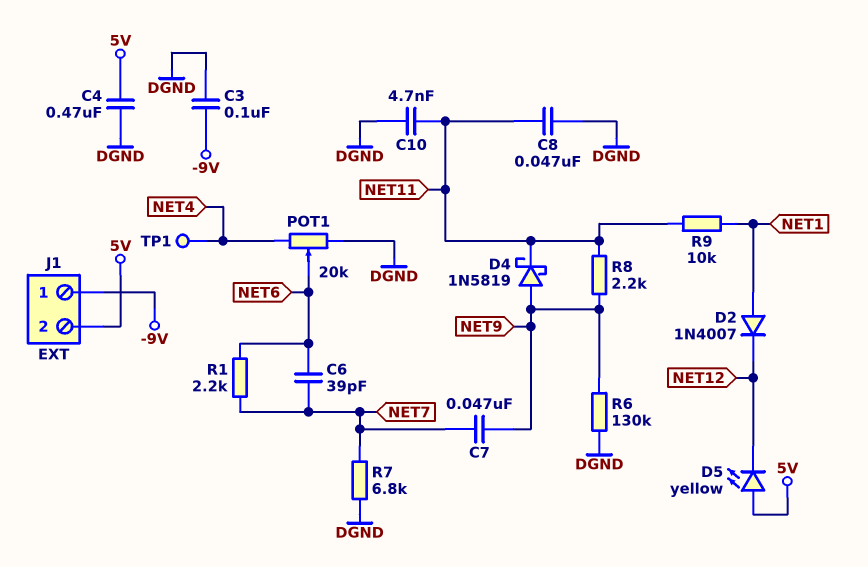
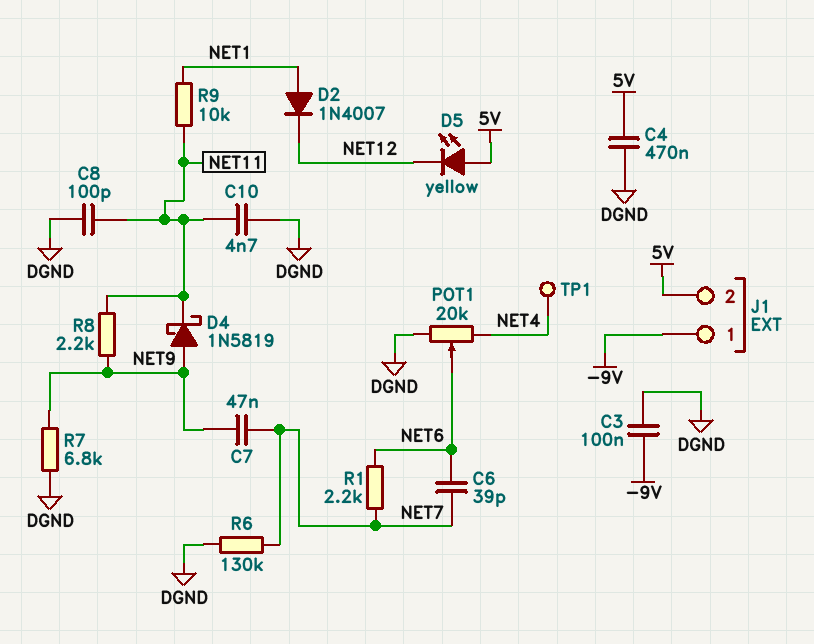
C8: 47nF (DGND, NET11) -> 100pF (DGND, NET11)
R6: 130k (DGND, NET9) -> 130k (DGND, NET7)
R7: 6.8k (DGND, NET7) -> 6.8k (DGND, NET9)

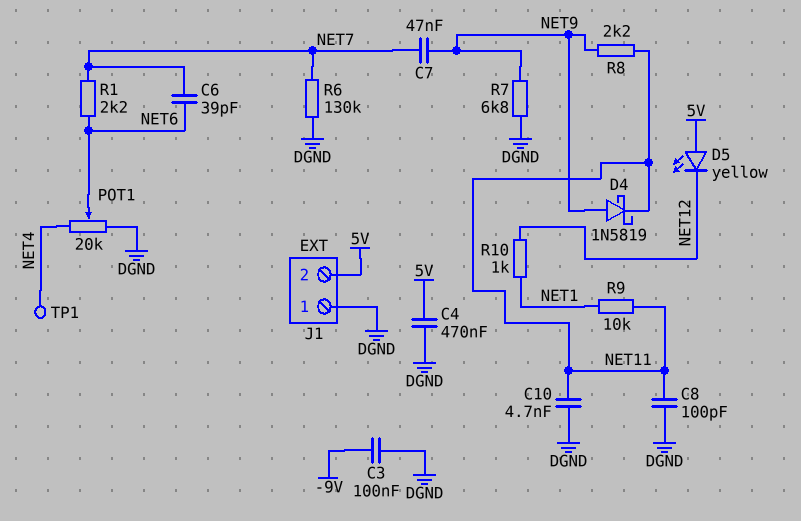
D2: diode 1N4007 (A NET1, K NET12) -> none
J1 pin 1: -9V -> DGND
R10: none -> 1k (NET1, NET12)

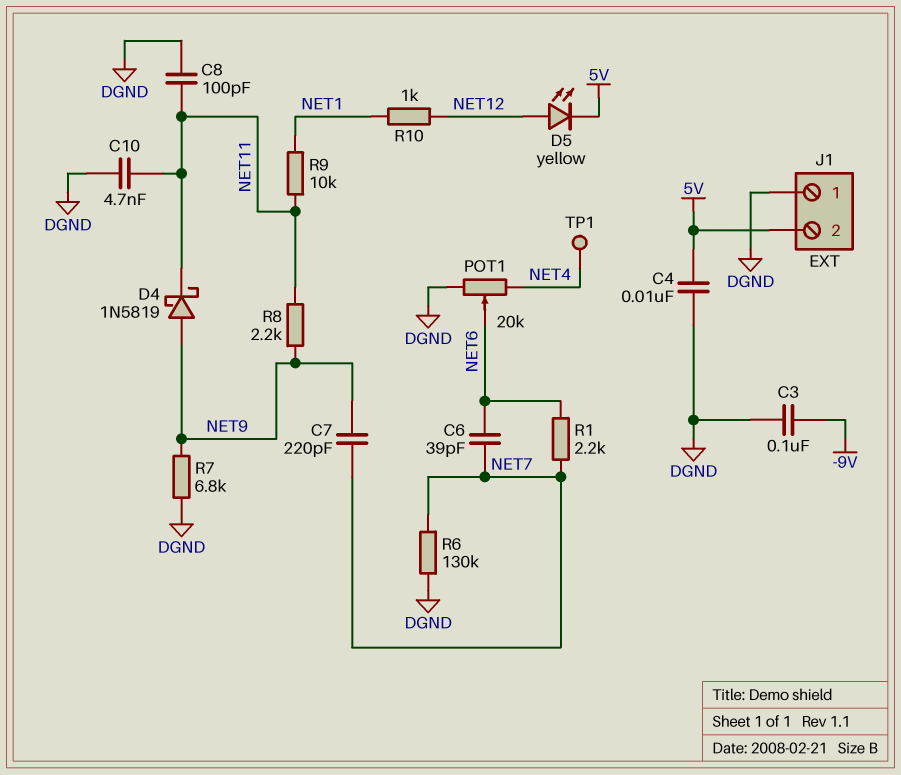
C4: 470nF (5V, DGND) -> 10nF (5V, DGND)
C7: 47nF (NET7, NET9) -> 220pF (NET7, NET9)
D5: LED yellow (A 5V, K NET12) -> LED yellow (A NET12, K 5V)

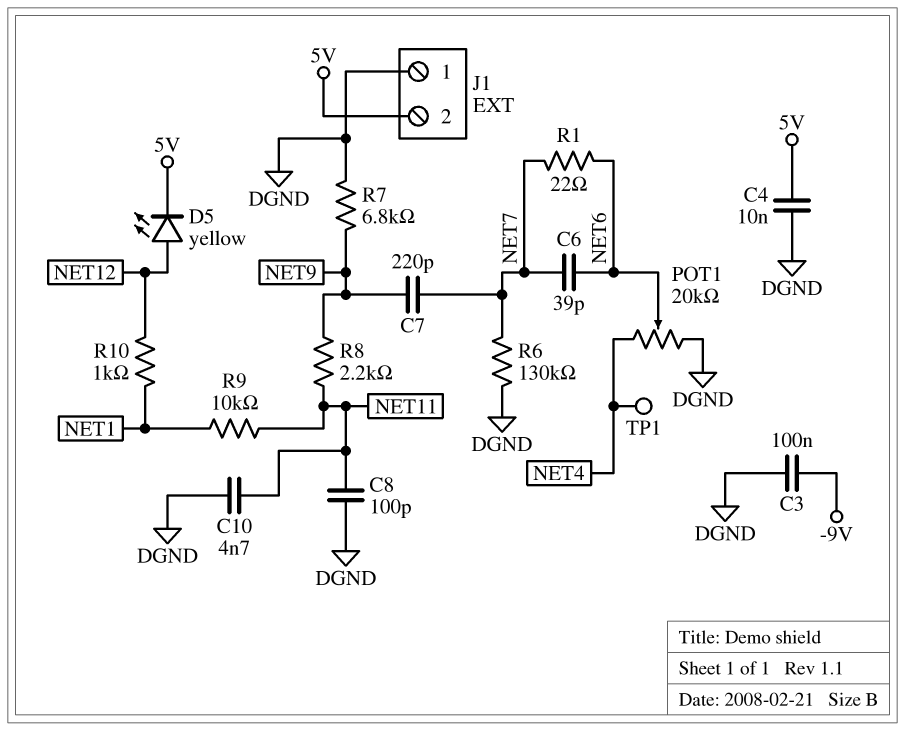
D4: schottky 1N5819 (A NET9, K NET11) -> none
R1: 2.2k (NET6, NET7) -> 22 (NET6, NET7)

